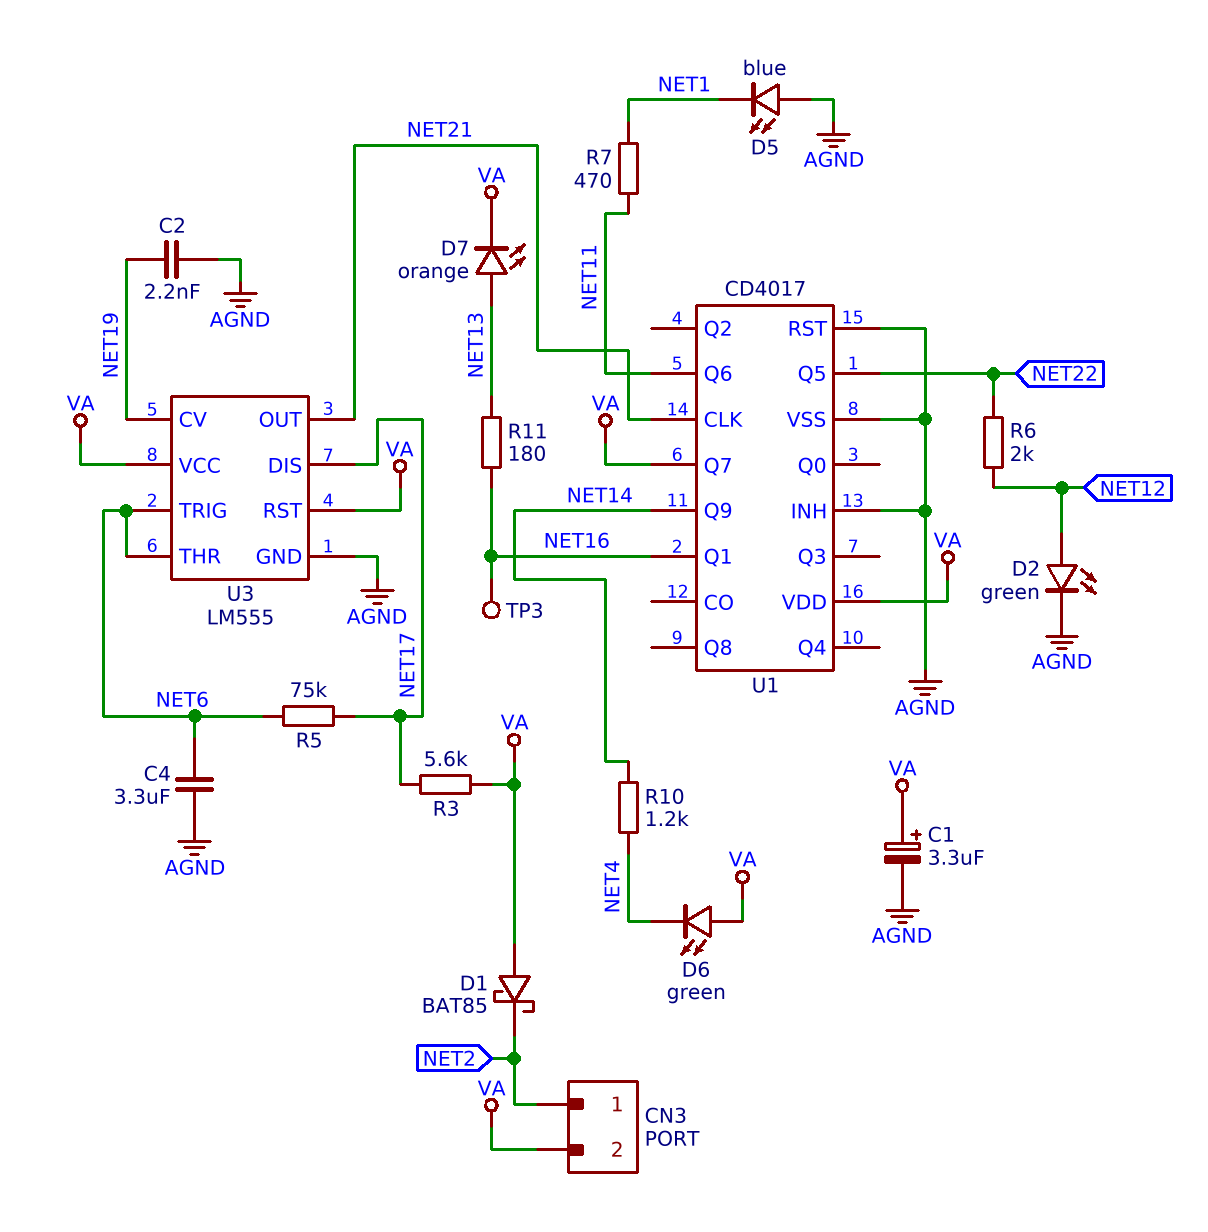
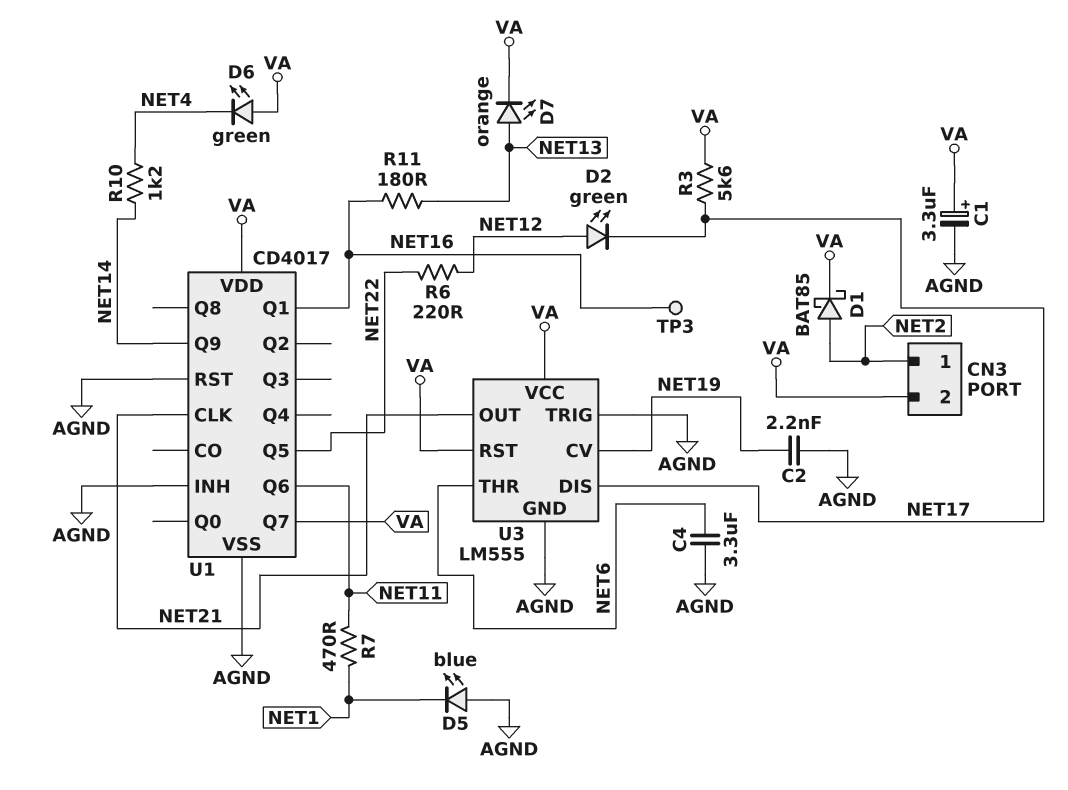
D1: schottky BAT85 (A VA, K NET2) -> schottky BAT85 (A NET2, K VA)
D2: LED green (A NET12, K AGND) -> LED green (A NET12, K NET17)
R5: 75k (NET6, NET17) -> none
R6: 2k (NET12, NET22) -> 220 (NET12, NET22)
U3 pin TRIG: NET6 -> AGND

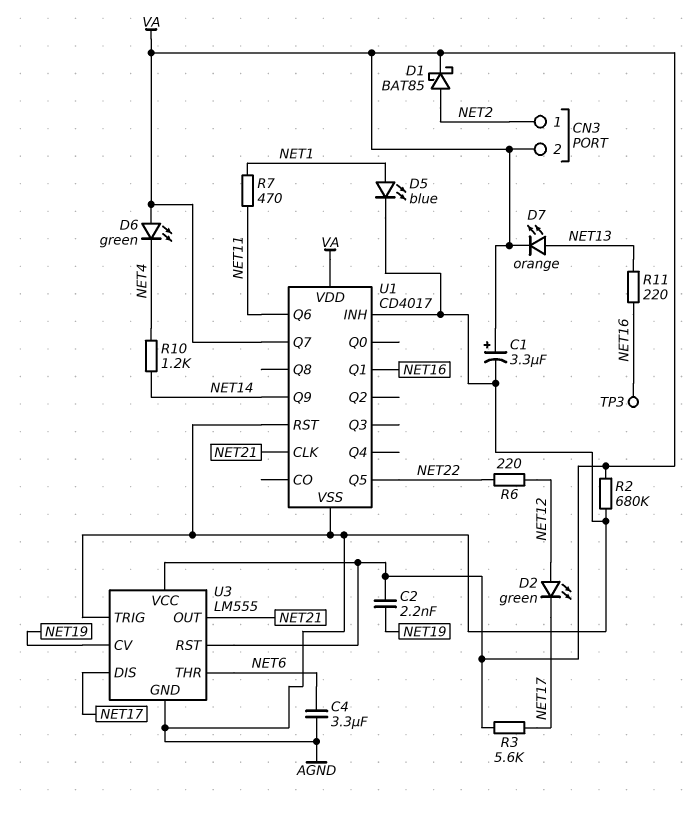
C2: 2.2nF (AGND, NET19) -> 2.2nF (NET19, VA)
D5: LED blue (A AGND, K NET1) -> LED blue (A NET1, K AGND)
R2: none -> 680k (AGND, VA)
R11: 180 (NET13, NET16) -> 220 (NET13, NET16)

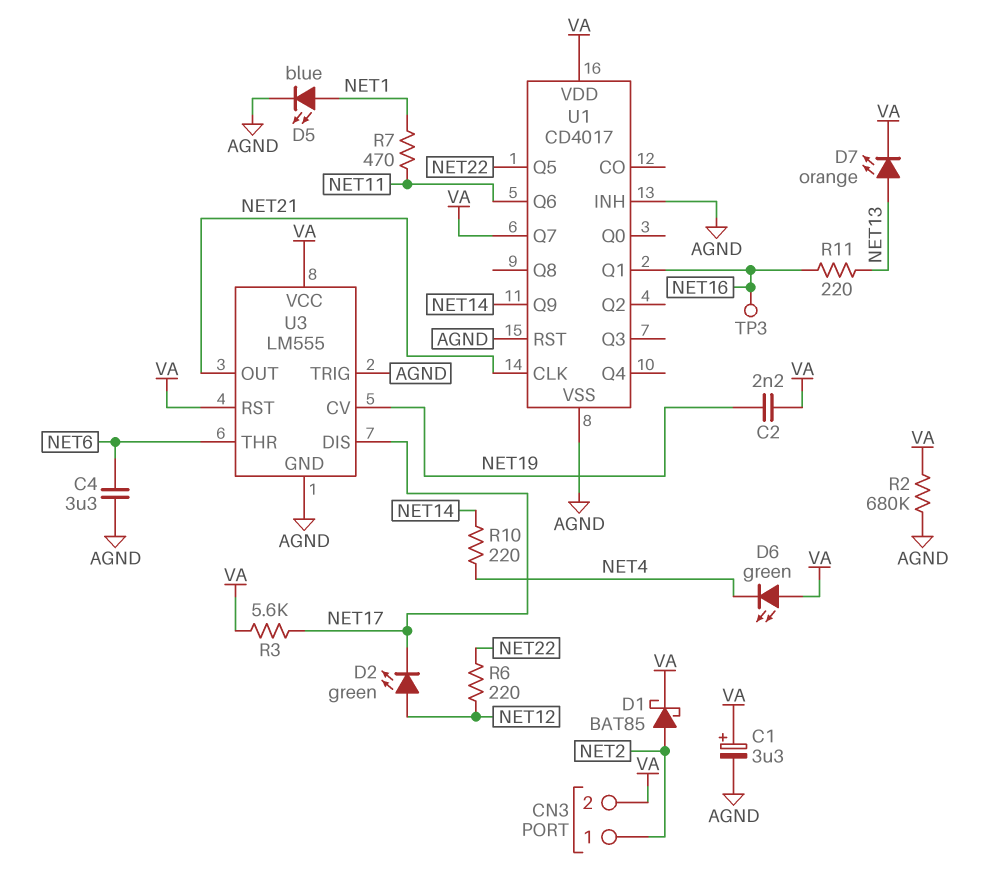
R10: 1.2k (NET4, NET14) -> 220 (NET4, NET14)

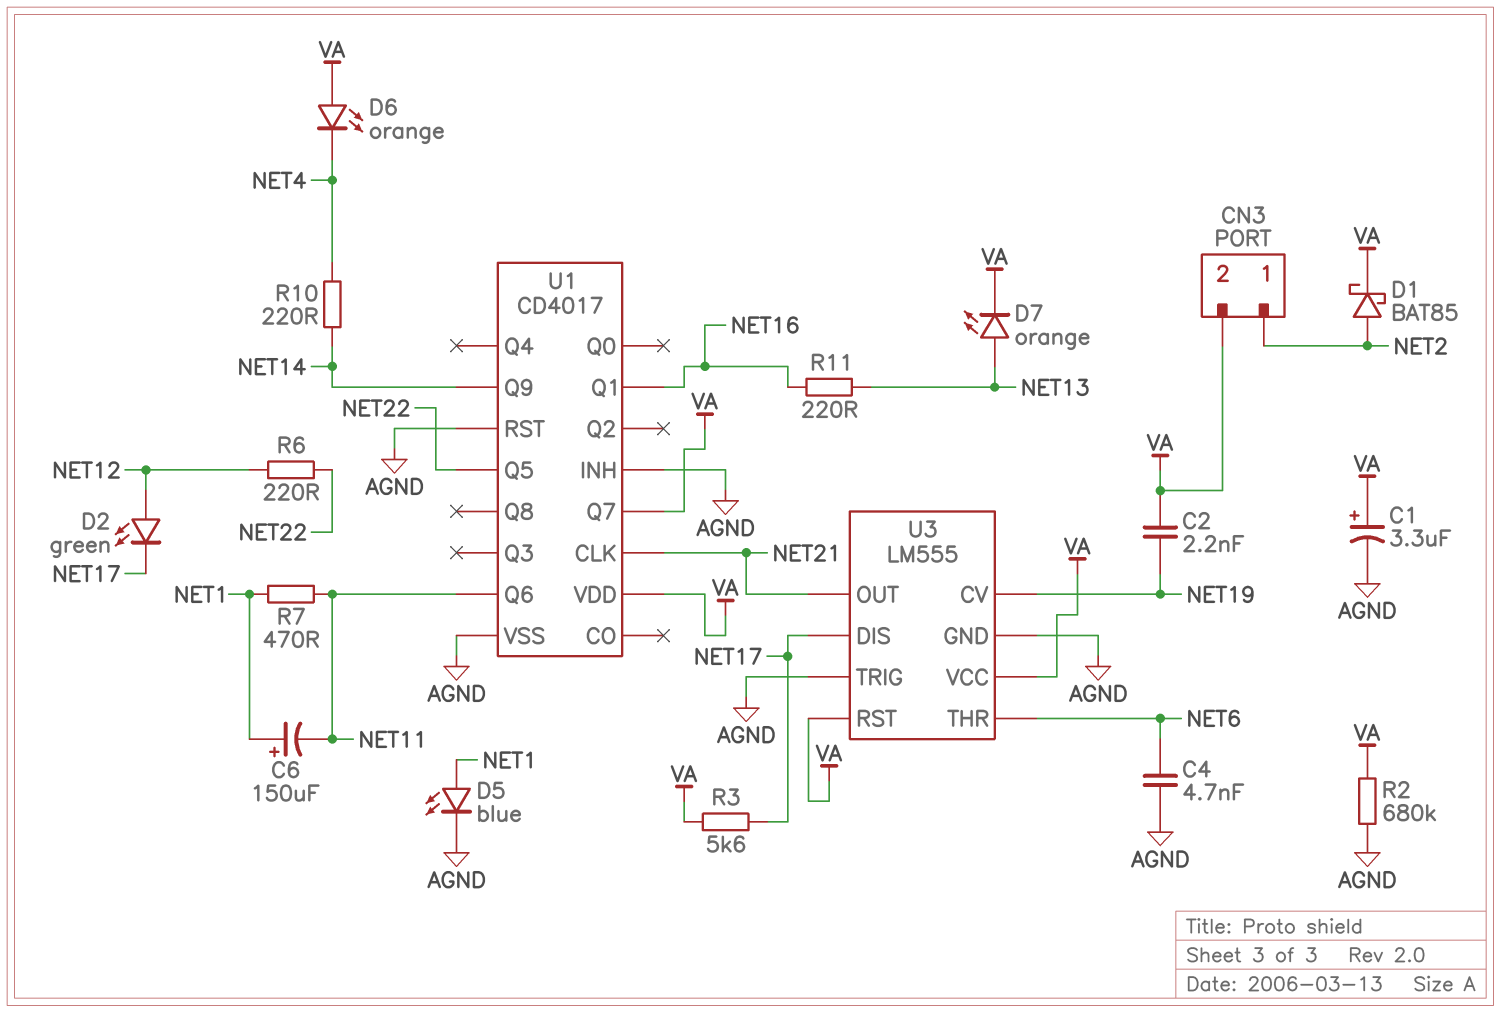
C4: 3.3uF (AGND, NET6) -> 4.7nF (AGND, NET6)
C6: none -> 150uF (plus NET1, minus NET11)
D6: LED green (A VA, K NET4) -> LED orange (A VA, K NET4)
TP3: test point (NET16) -> none

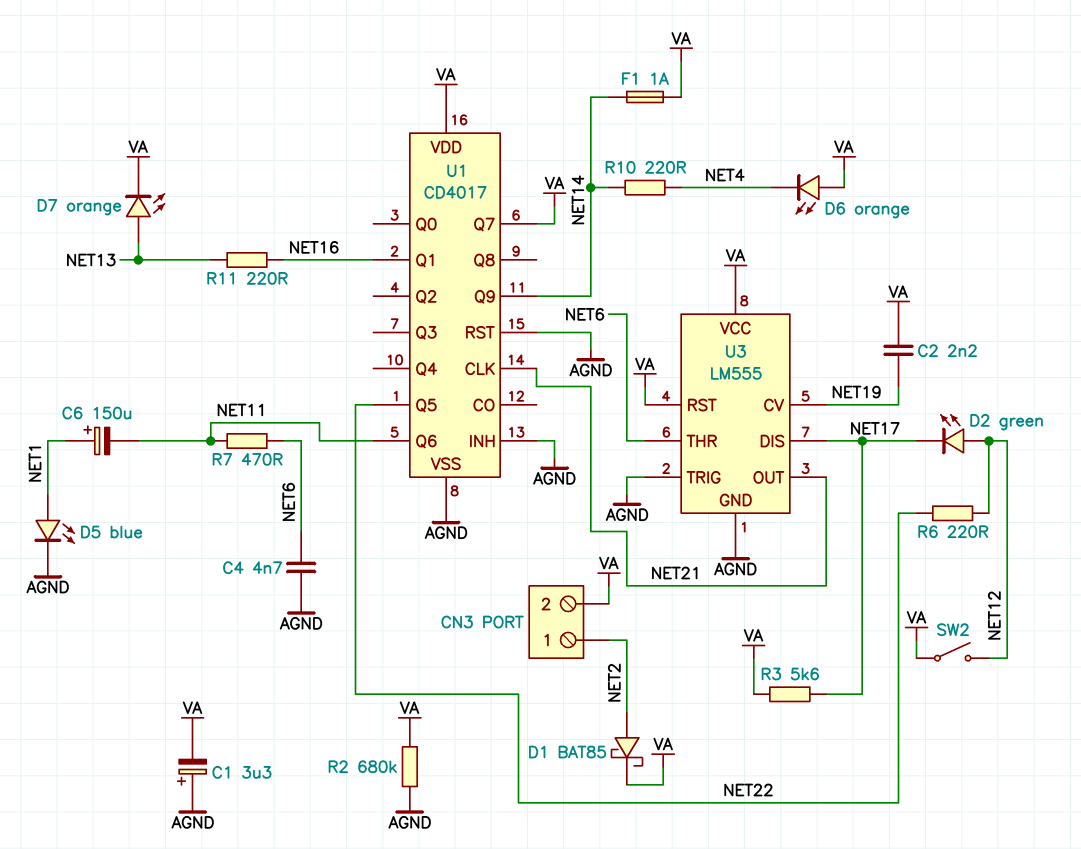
C1: 3.3uF (plus VA, minus AGND) -> 3.3uF (plus AGND, minus VA)
F1: none -> 1A (NET14, VA)
R7: 470 (NET1, NET11) -> 470 (NET6, NET11)
SW2: none -> switch (NET12, VA)

